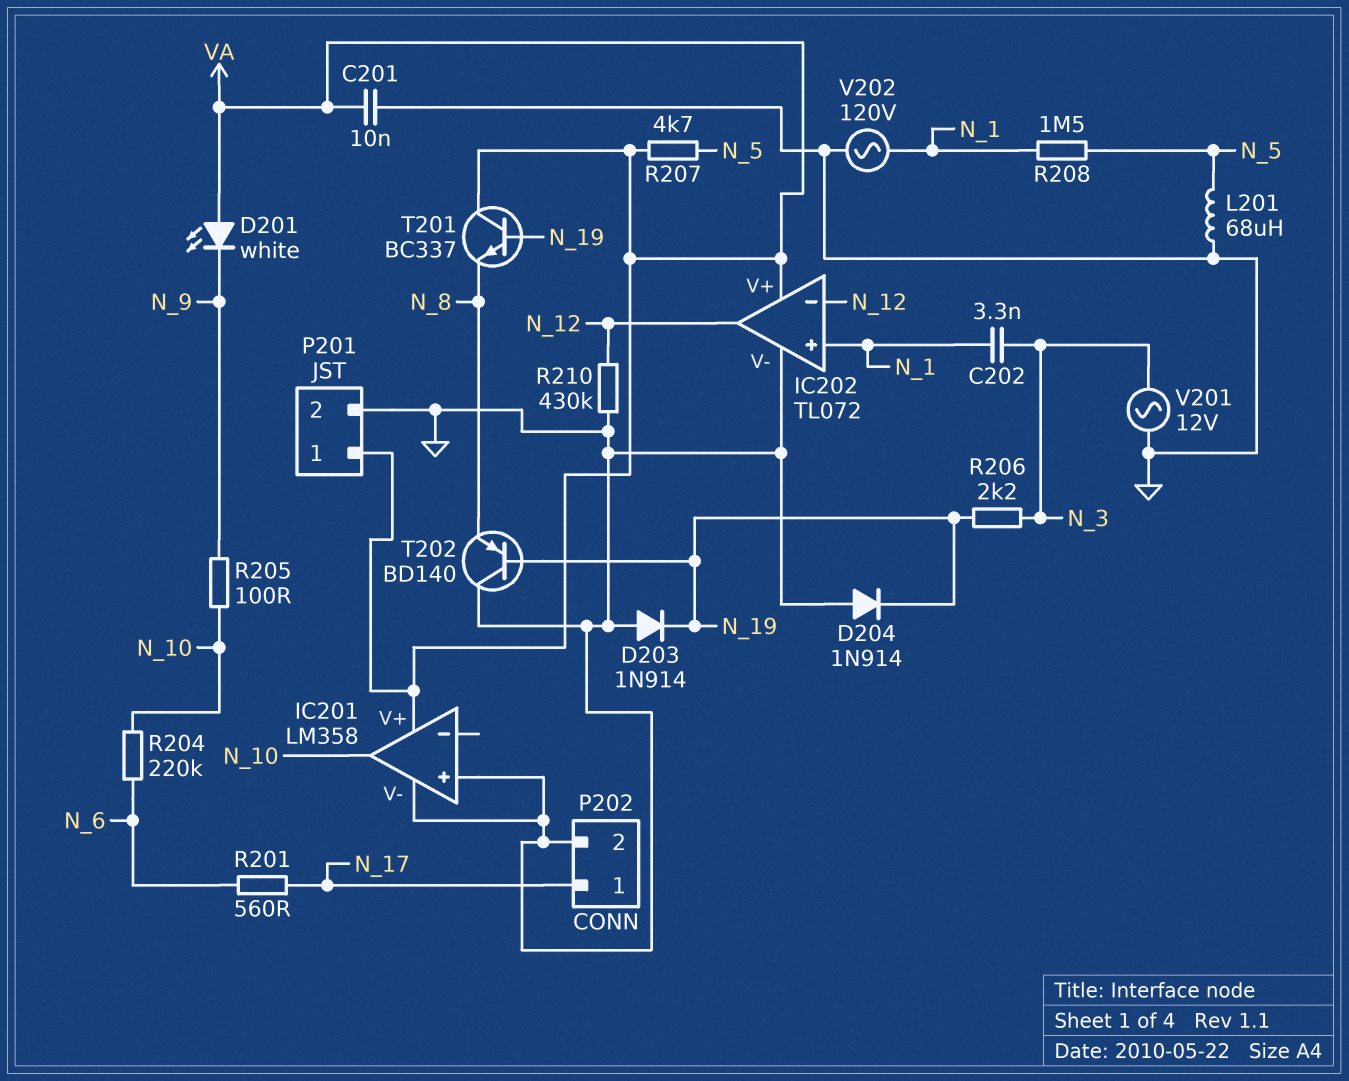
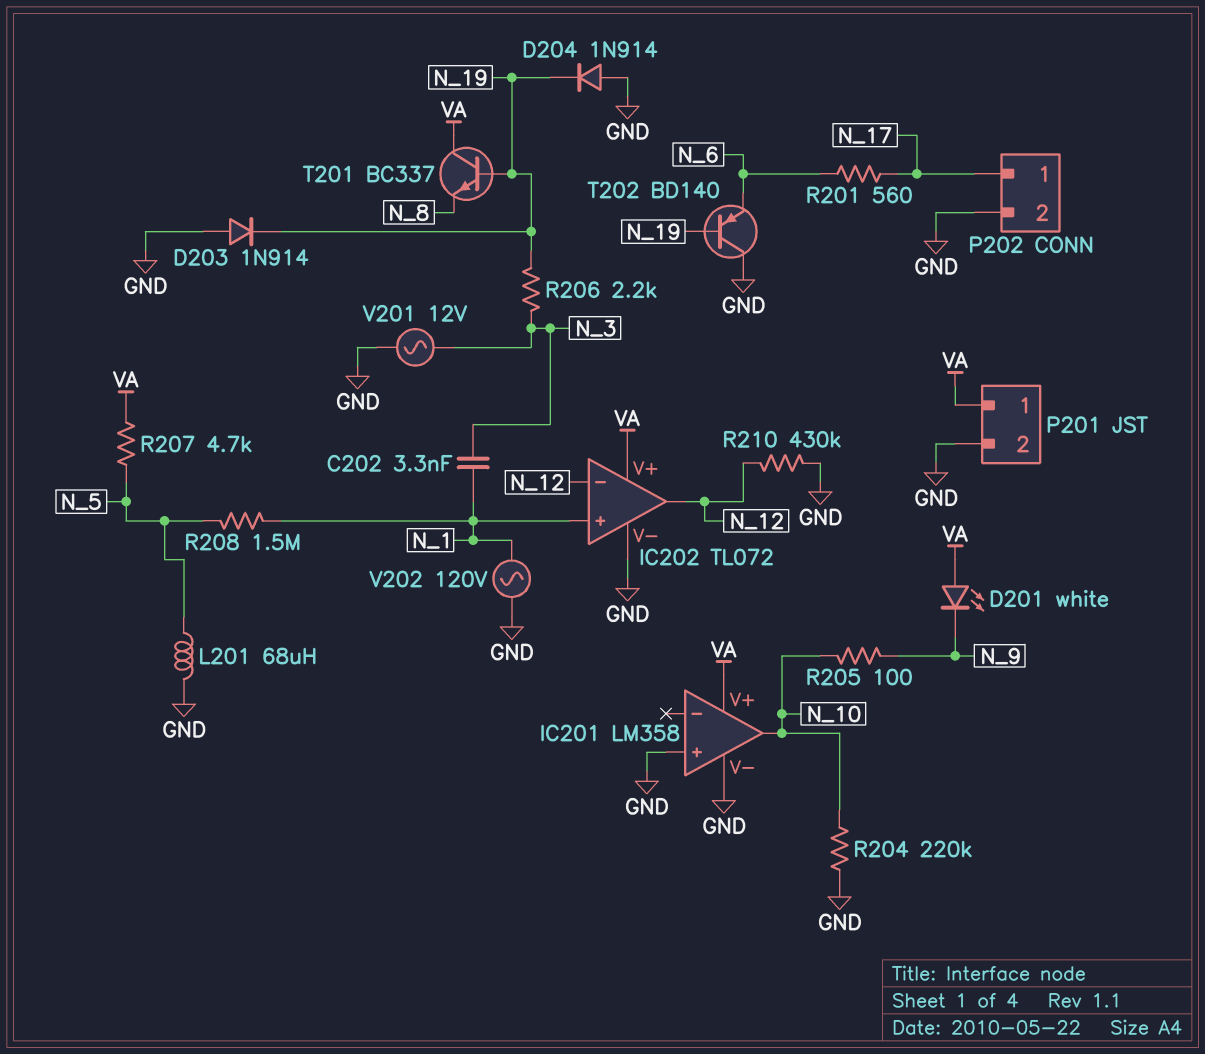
C201: 10nF (GND, VA) -> none
R204: 220k (N_6, N_10) -> 220k (GND, N_10)
T202: PNP BD140 (B N_19, C GND, E N_8) -> PNP BD140 (B N_19, C GND, E N_6)

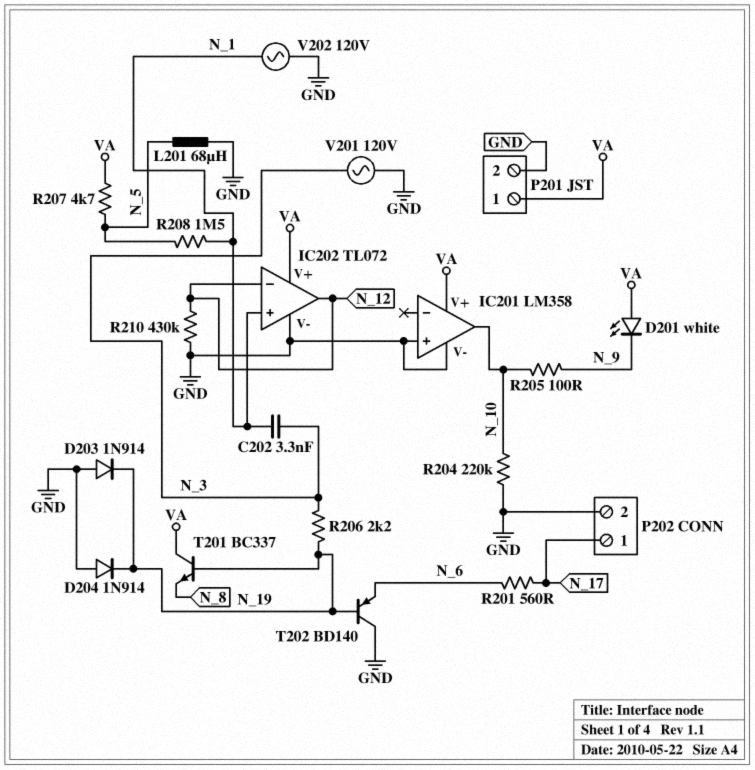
V201: AC 12V (GND, N_3) -> AC 120V (GND, N_3)

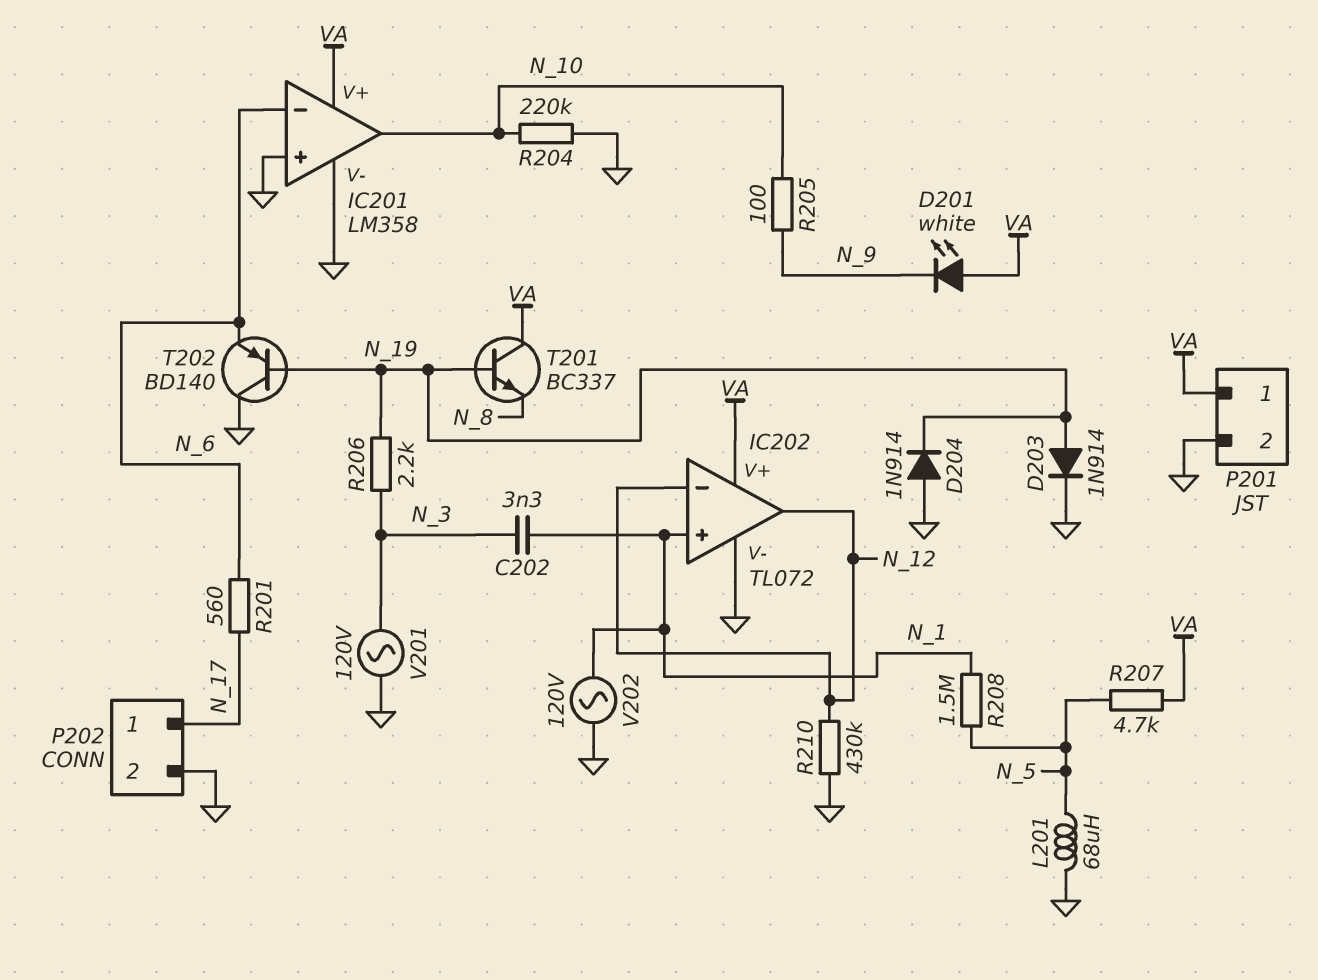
D203: diode 1N914 (A GND, K N_19) -> diode 1N914 (A N_19, K GND)
IC201 pin in-: none -> N_6

